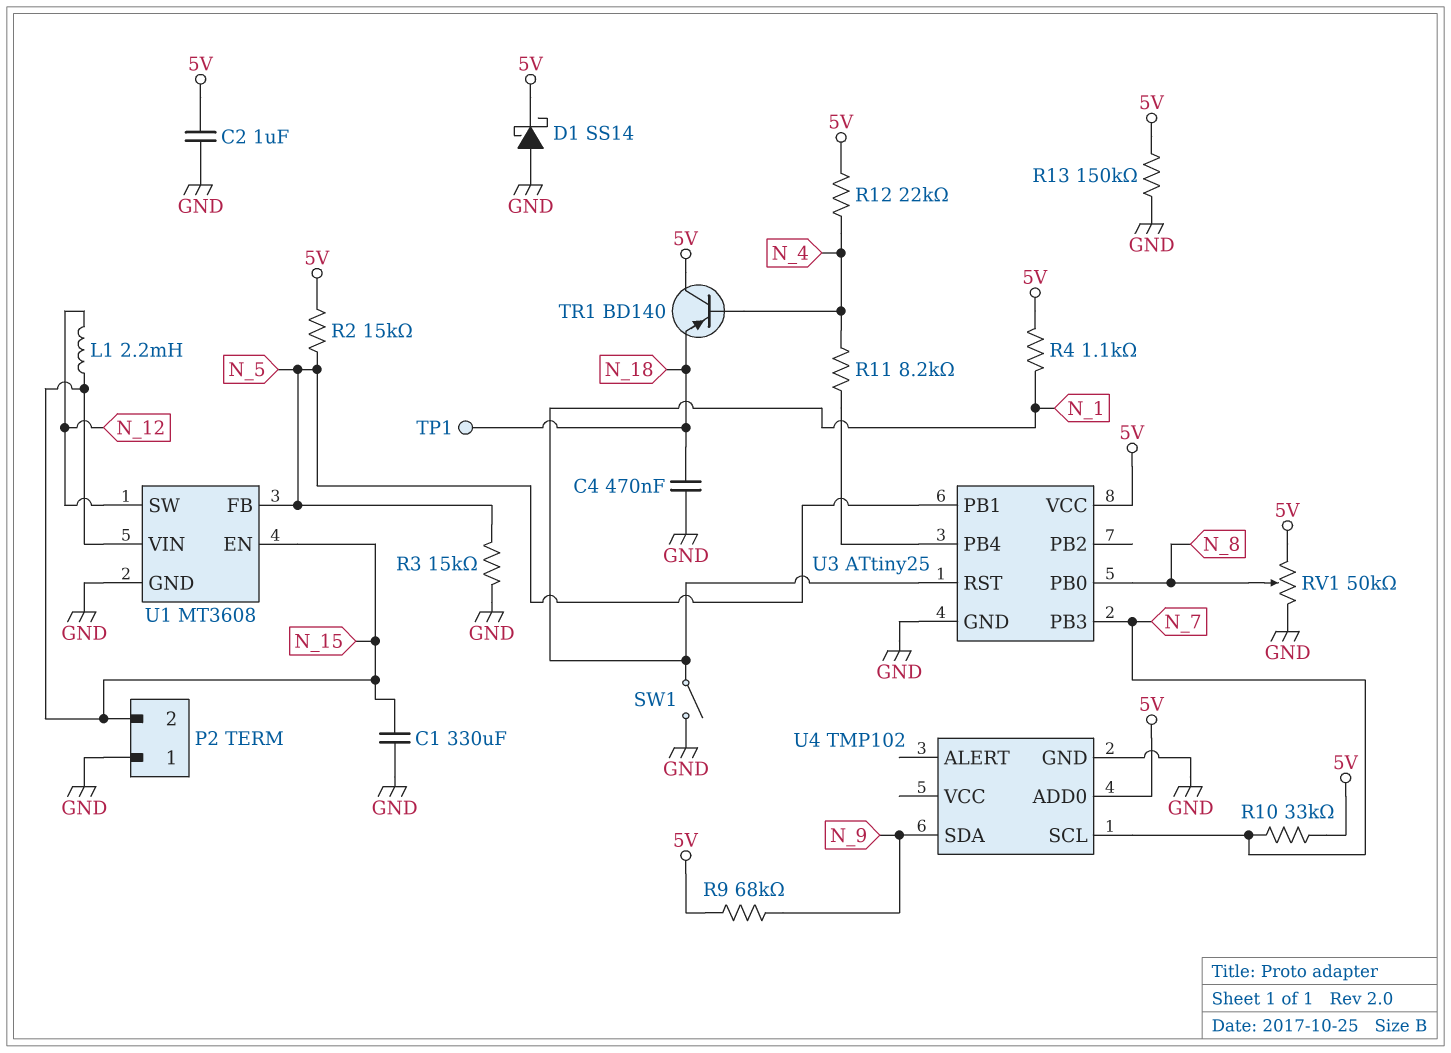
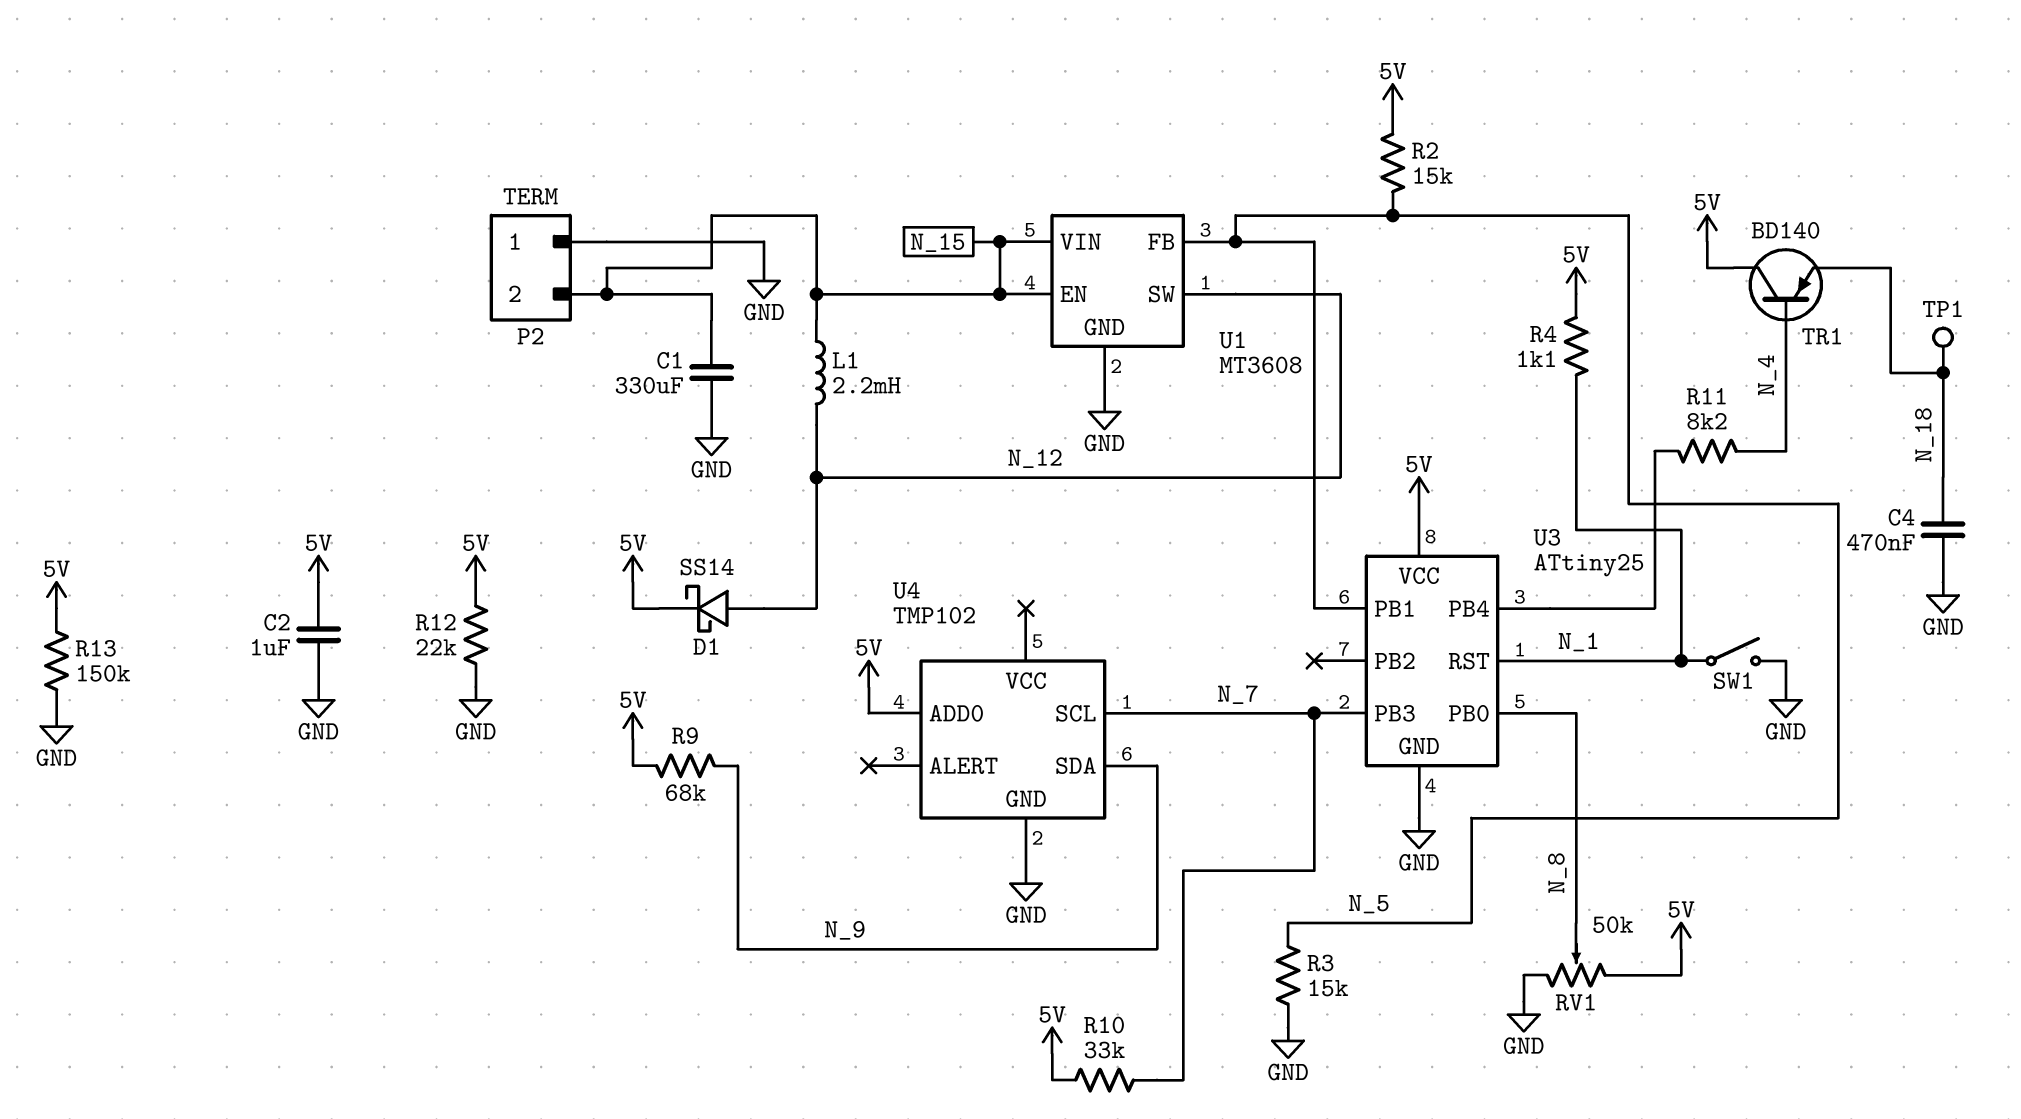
D1: schottky SS14 (A GND, K 5V) -> schottky SS14 (A N_12, K 5V)
R12: 22k (5V, N_4) -> 22k (5V, GND)

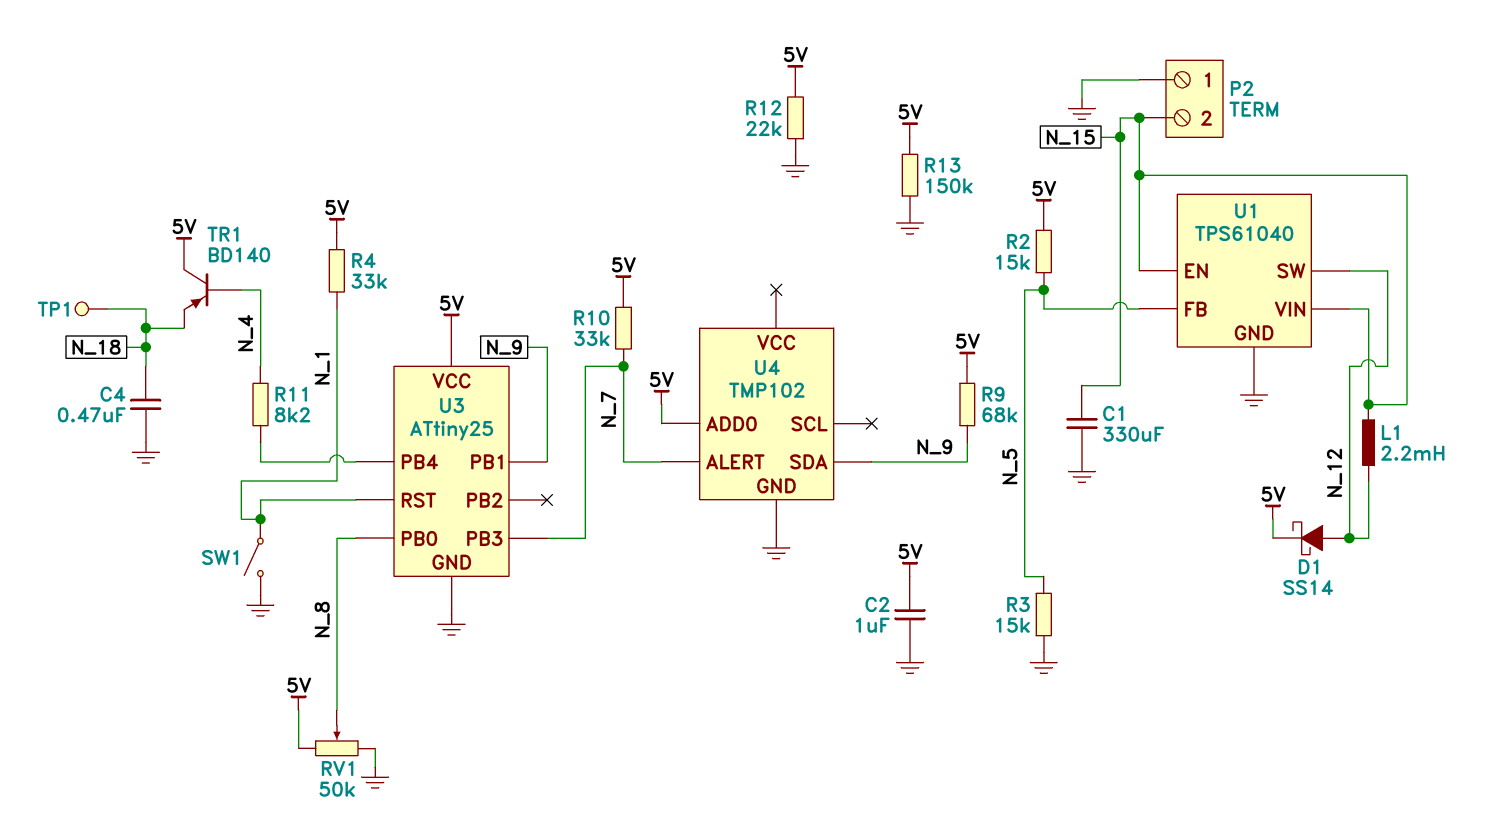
R4: 1.1k (5V, N_1) -> 33k (5V, N_1)
U1: MT3608 -> TPS61040
U3 pin PB1: N_5 -> N_9
U4 pin ALERT: none -> N_7
U4 pin SCL: N_7 -> none

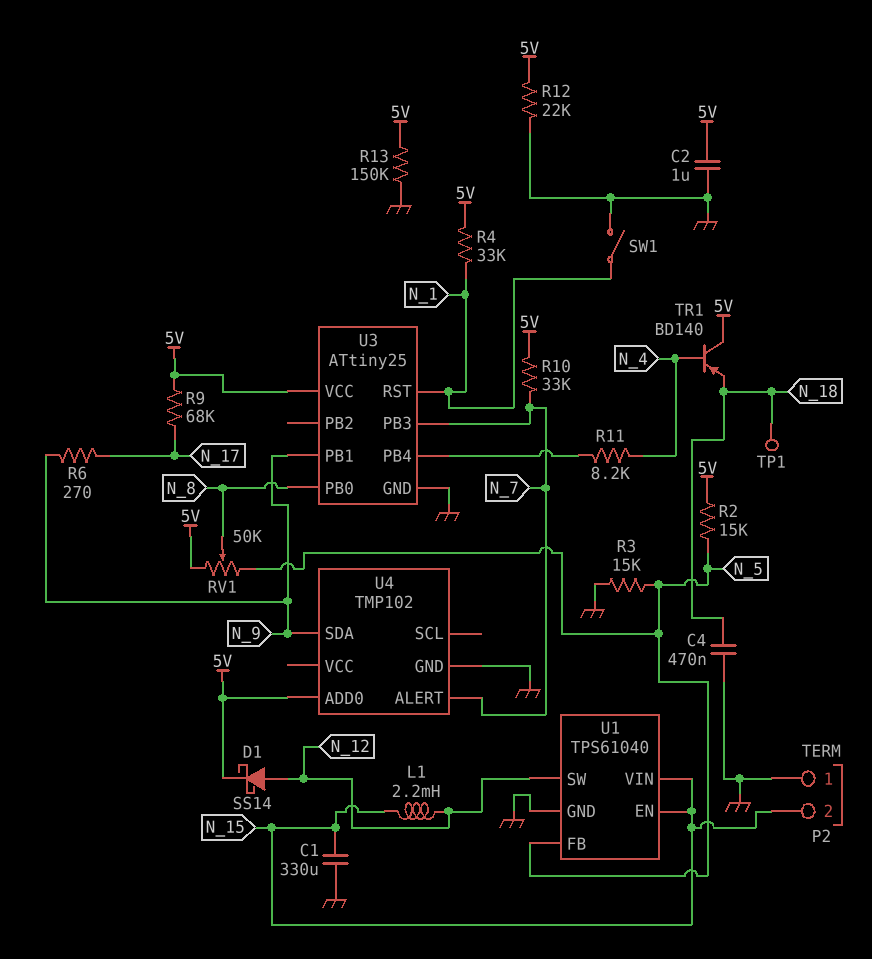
R6: none -> 270 (N_9, N_17)
R9: 68k (5V, N_9) -> 68k (5V, N_17)
RV1: 50k (5V, GND, wiper N_8) -> 50k (5V, N_5, wiper N_8)

